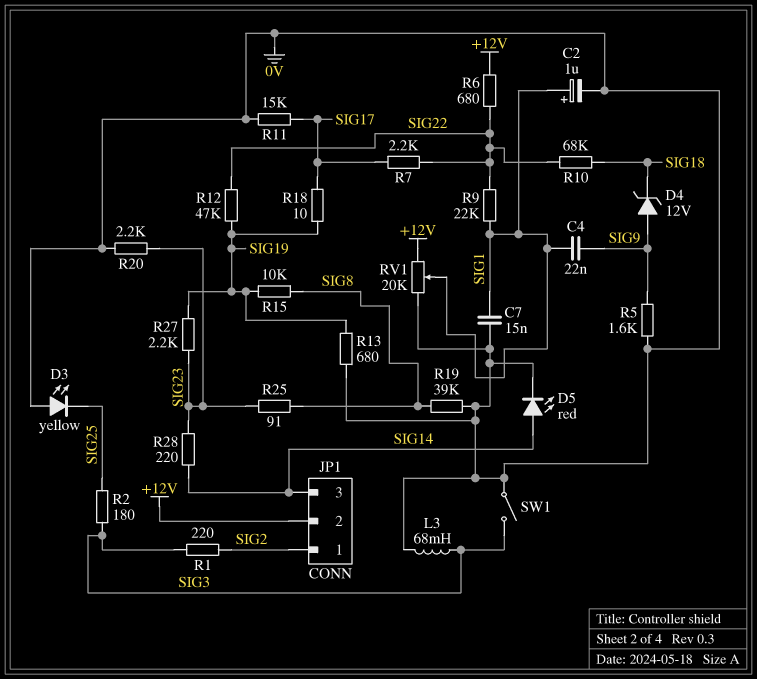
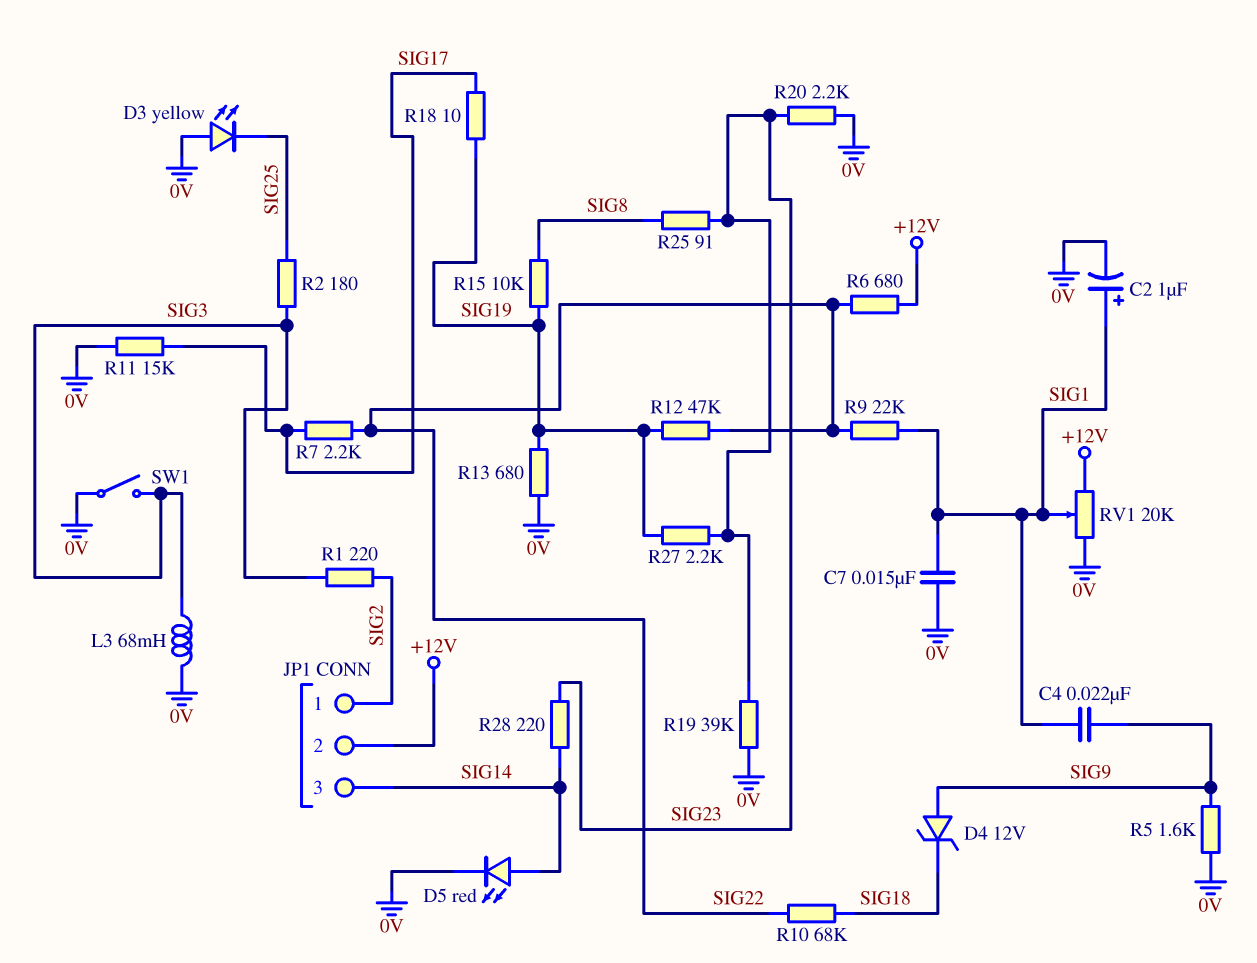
R19: 39k (0V, SIG8) -> 39k (0V, SIG23)

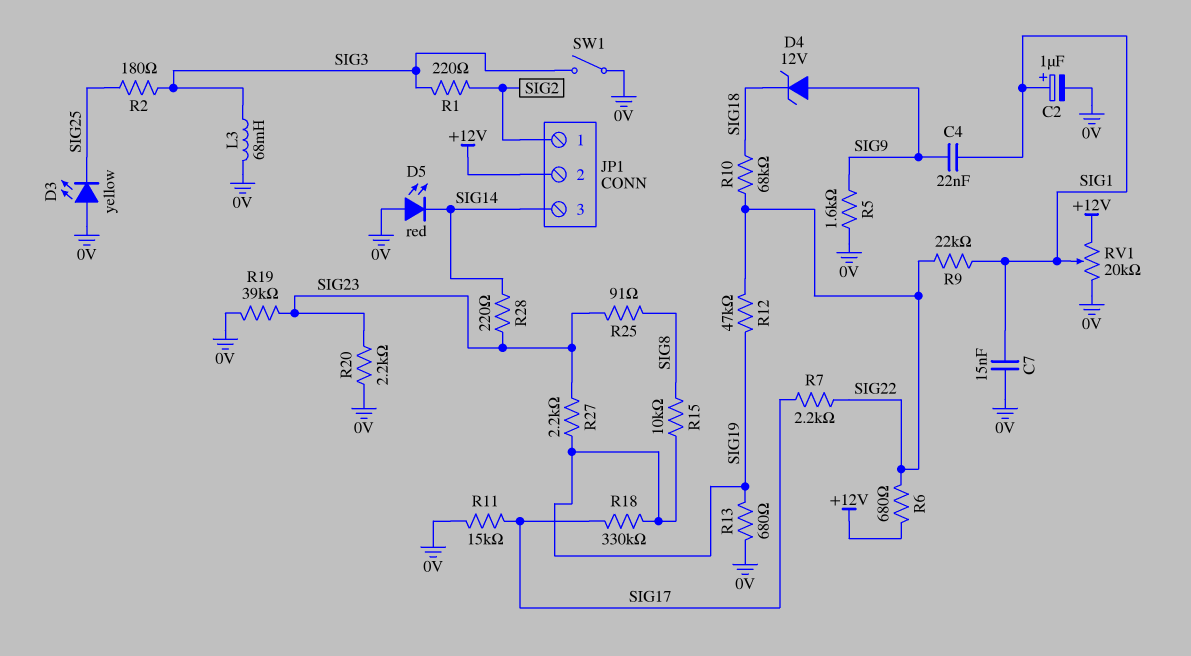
D5: LED red (A SIG14, K 0V) -> LED red (A 0V, K SIG14)
R18: 10 (SIG17, SIG19) -> 330k (SIG17, SIG19)

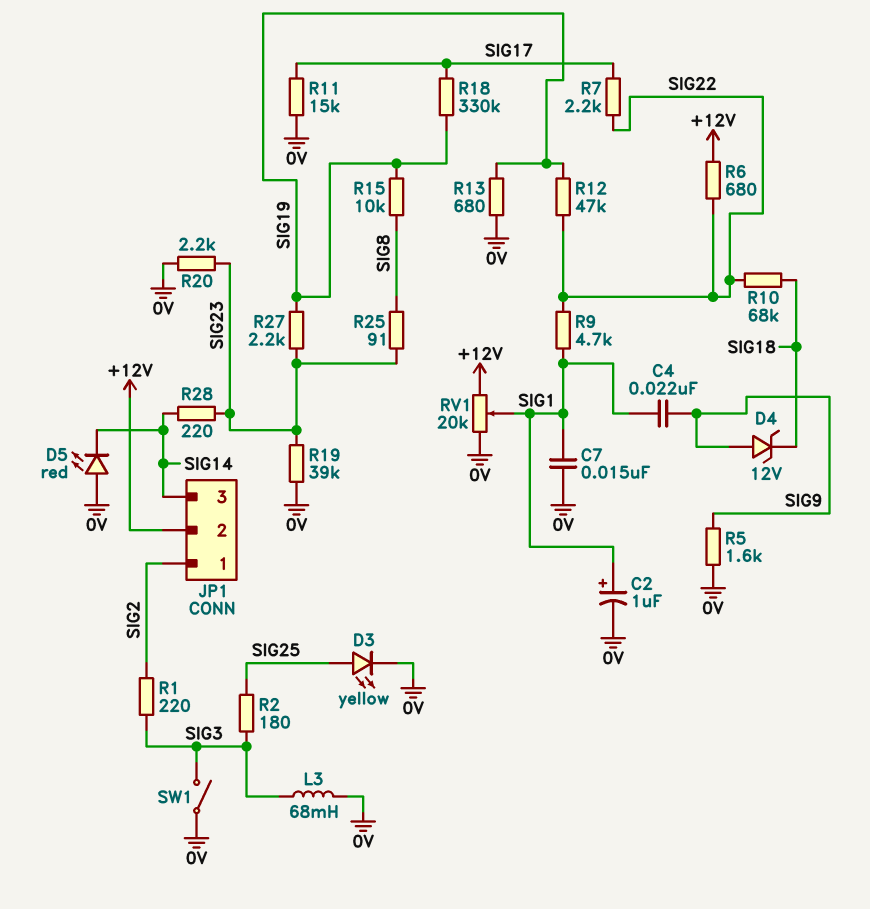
D3: LED yellow (A 0V, K SIG25) -> LED yellow (A SIG25, K 0V)
R9: 22k (SIG1, SIG22) -> 4.7k (SIG1, SIG22)

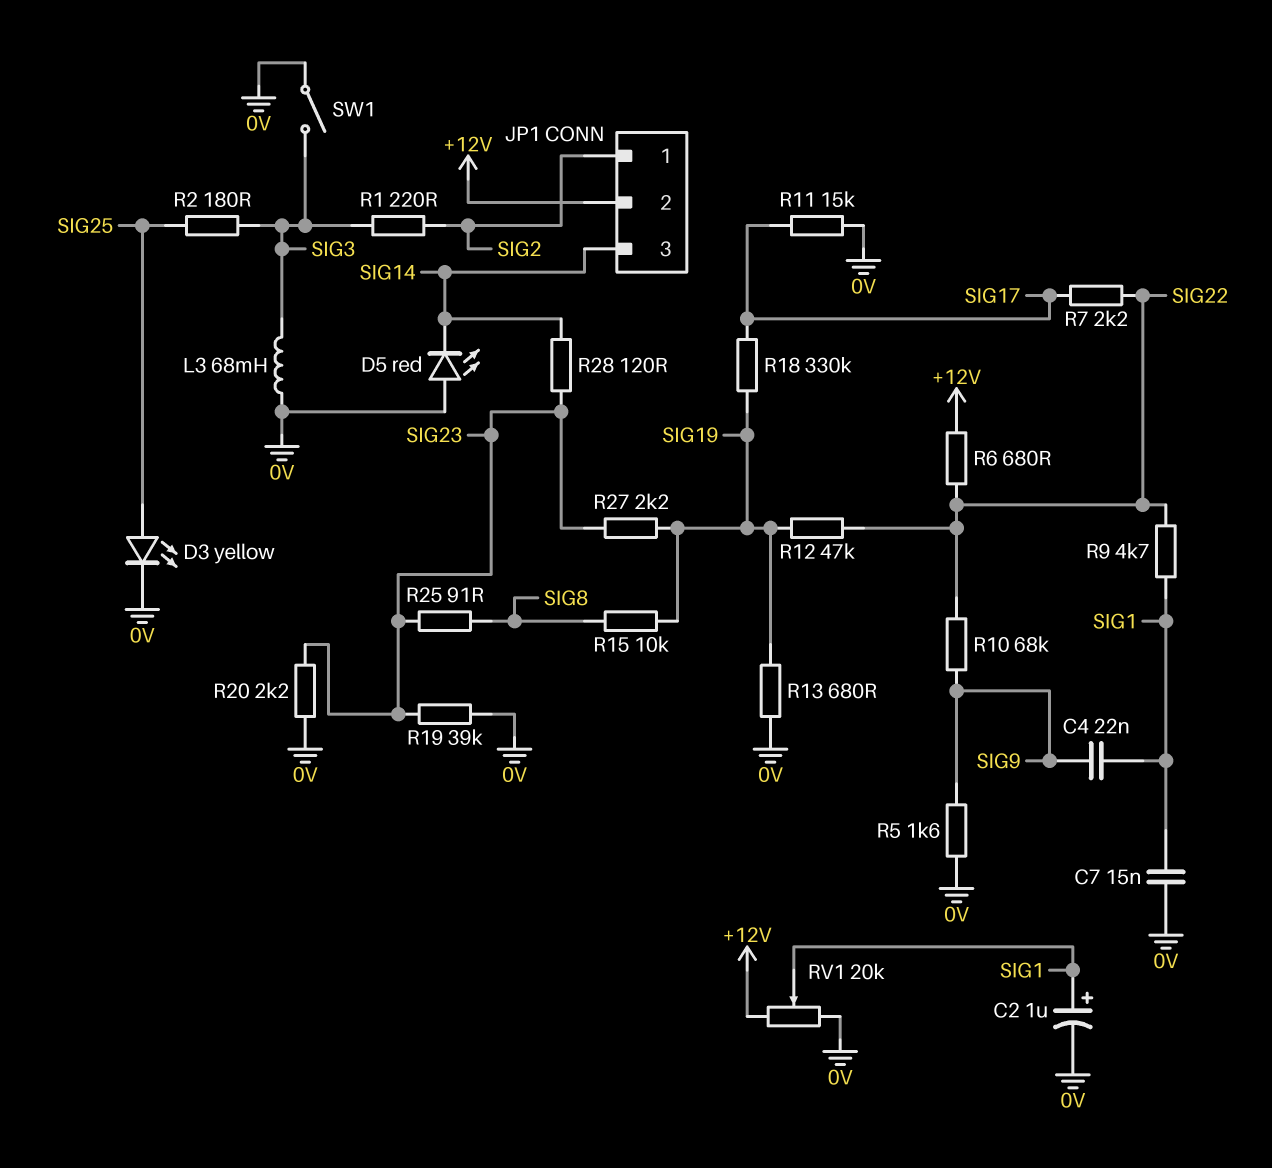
D4: zener 12V (A SIG9, K SIG18) -> none
R10: 68k (SIG18, SIG22) -> 68k (SIG9, SIG22)
R28: 220 (SIG14, SIG23) -> 120 (SIG14, SIG23)

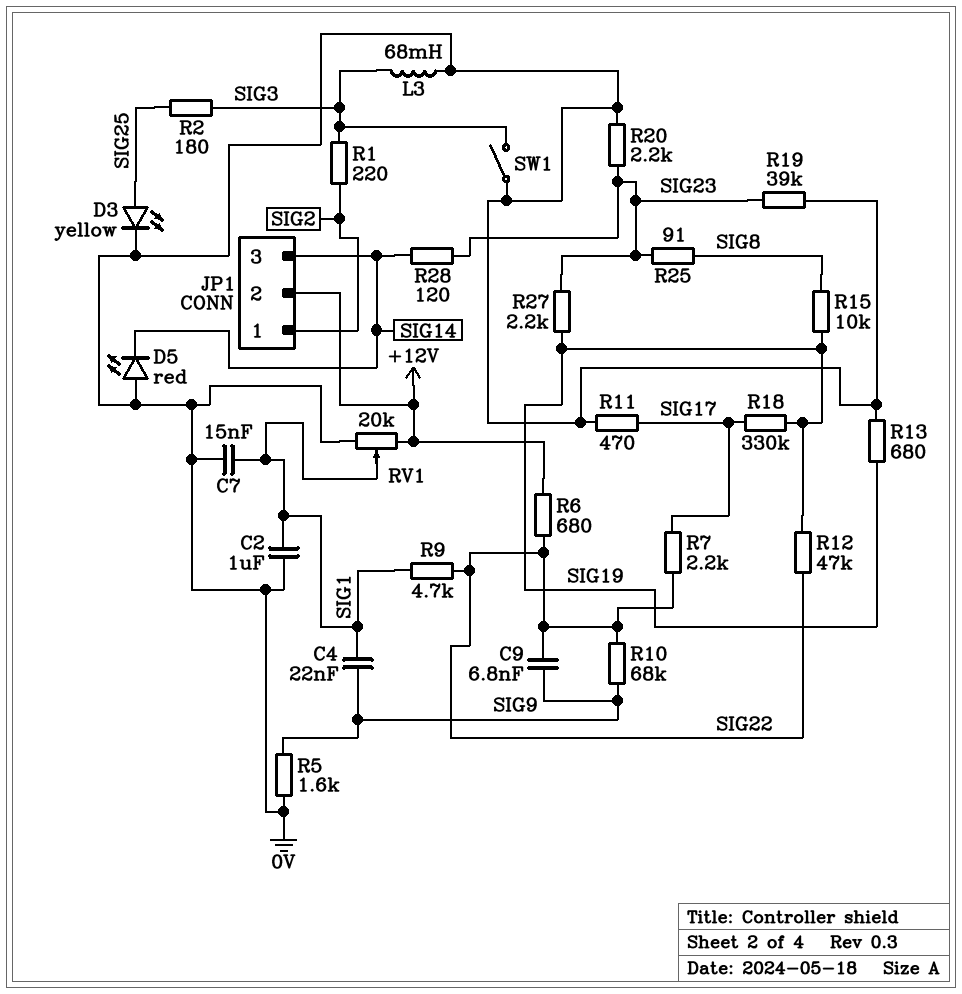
C2: 1uF (plus SIG1, minus 0V) -> 1uF (0V, SIG1)
C9: none -> 6.8nF (SIG9, SIG22)
R11: 15k (0V, SIG17) -> 470 (0V, SIG17)

